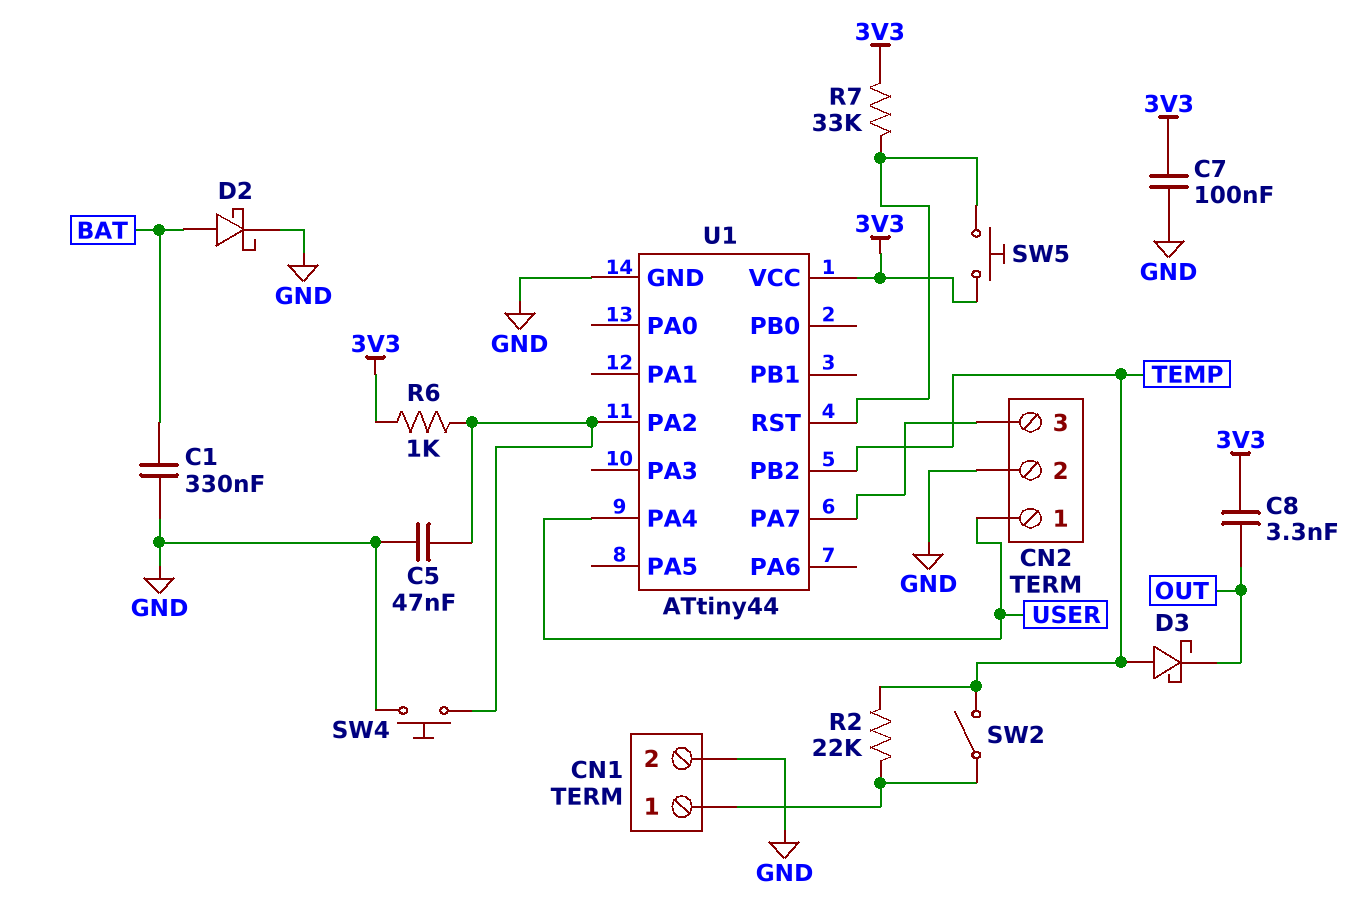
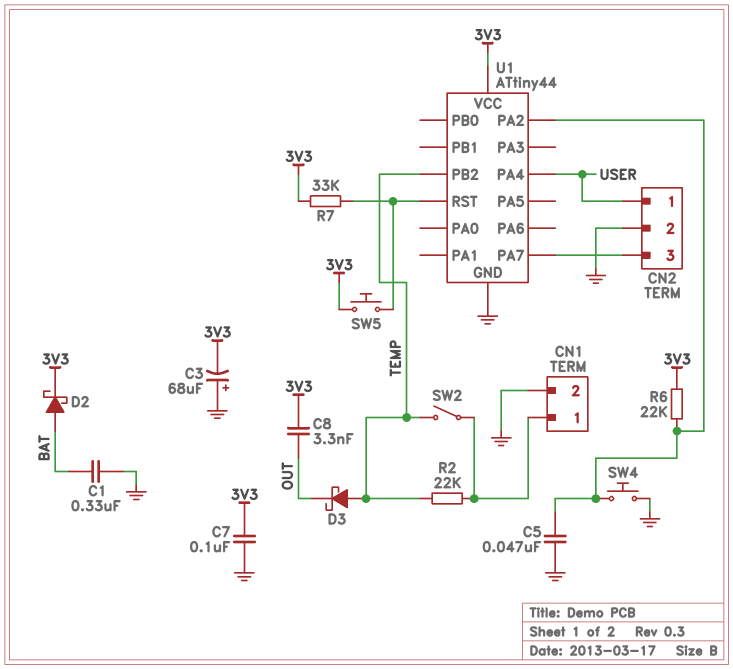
C3: none -> 68uF (plus GND, minus 3V3)
D2: schottky (A BAT, K GND) -> schottky (A BAT, K 3V3)
R6: 1k (3V3, U1/PA2) -> 22k (3V3, U1/PA2)

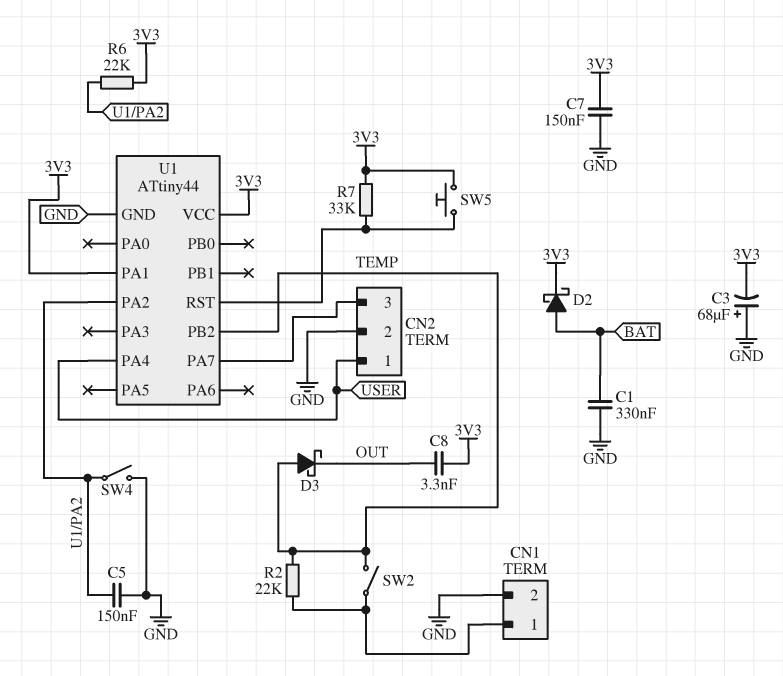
C5: 47nF (GND, U1/PA2) -> 150nF (GND, U1/PA2)
C7: 100nF (3V3, GND) -> 150nF (3V3, GND)
SW4: button (GND, U1/PA2) -> switch (GND, U1/PA2)
U1 pin PA1: none -> 3V3

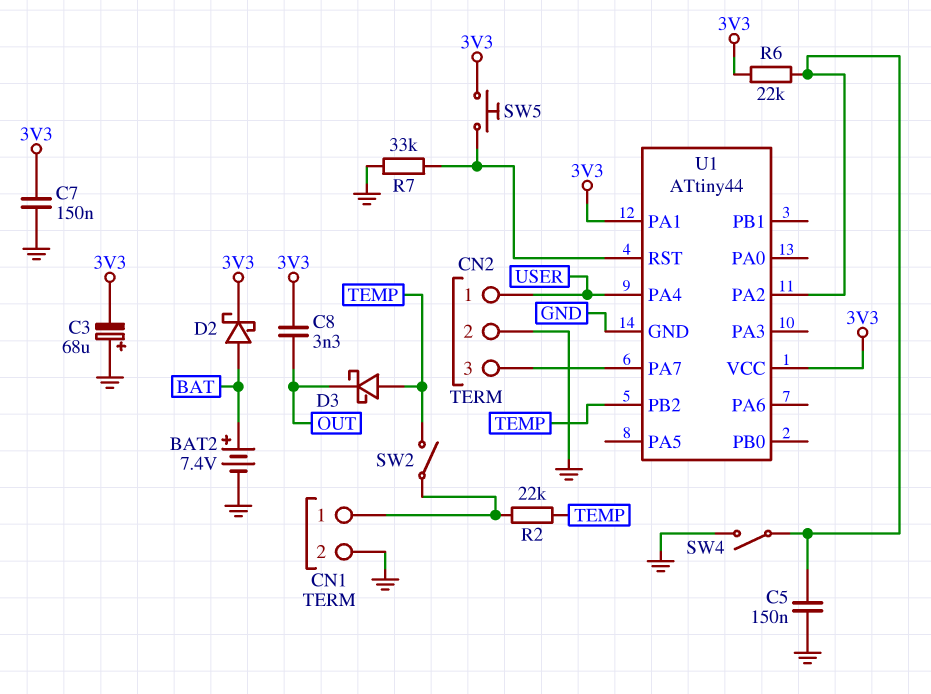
BAT2: none -> 7.4V (plus BAT, minus GND)
C1: 330nF (BAT, GND) -> none
R7: 33k (3V3, U1/RST) -> 33k (GND, U1/RST)

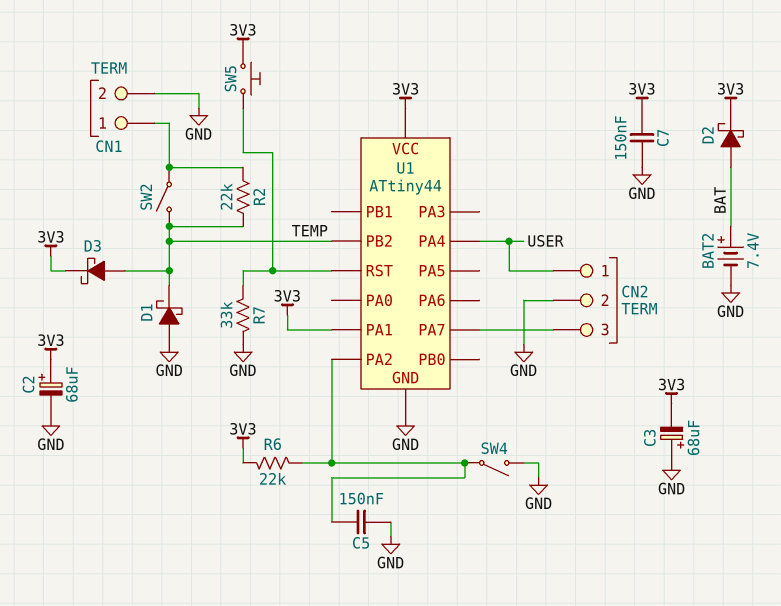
C2: none -> 68uF (plus 3V3, minus GND)
C8: 3.3nF (3V3, OUT) -> none
D1: none -> schottky (A GND, K TEMP)
D3: schottky (A TEMP, K OUT) -> schottky (A TEMP, K 3V3)

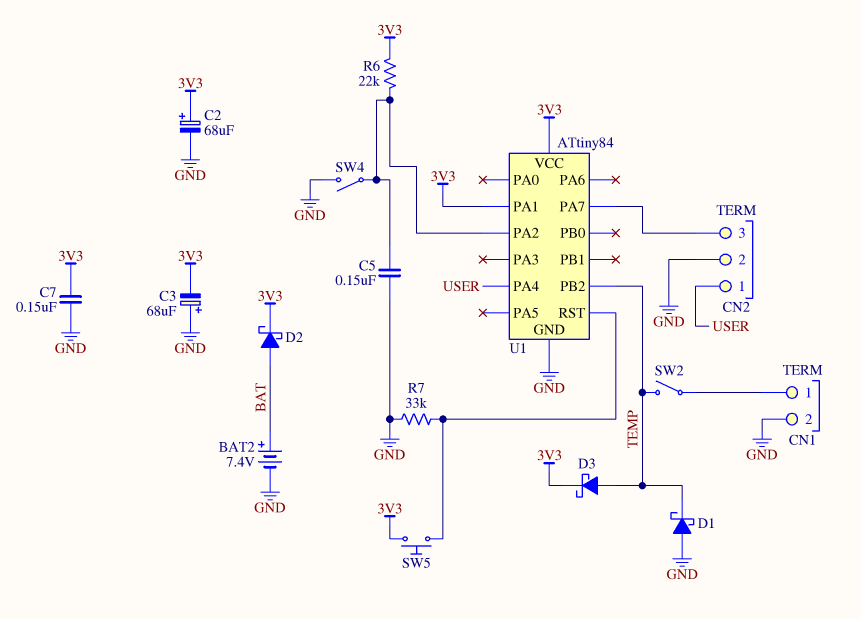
R2: 22k (CN1/1, TEMP) -> none
U1: ATtiny44 -> ATtiny84

